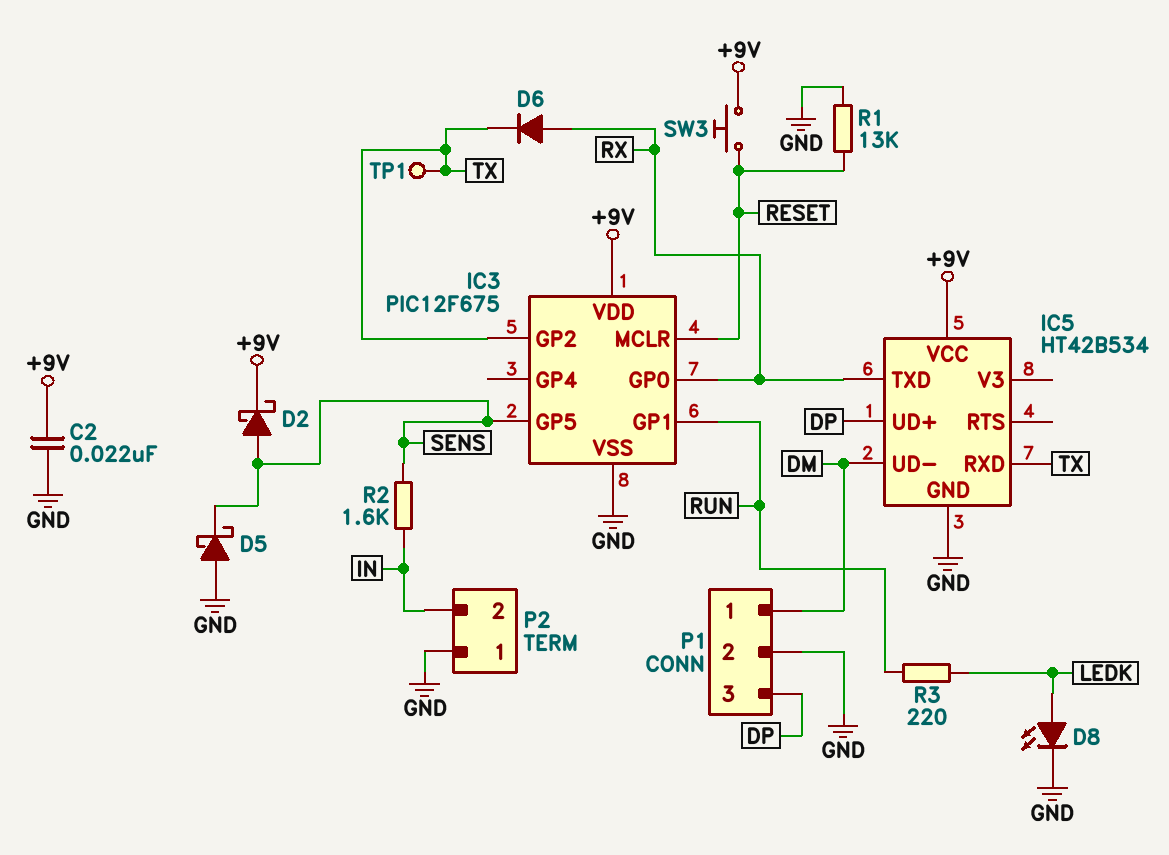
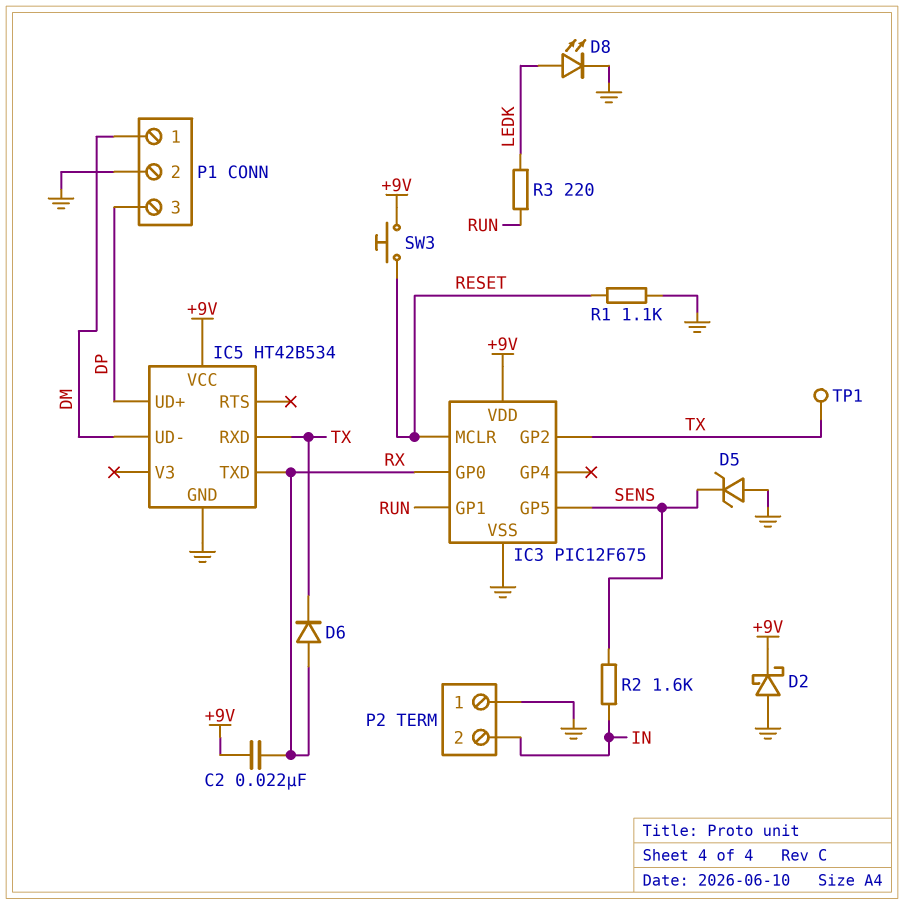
C2: 22nF (+9V, GND) -> 22nF (+9V, RX)
D2: schottky (A SENS, K +9V) -> schottky (A GND, K +9V)
D5: schottky (A GND, K SENS) -> zener (A GND, K SENS)
R1: 13k (GND, RESET) -> 1.1k (GND, RESET)

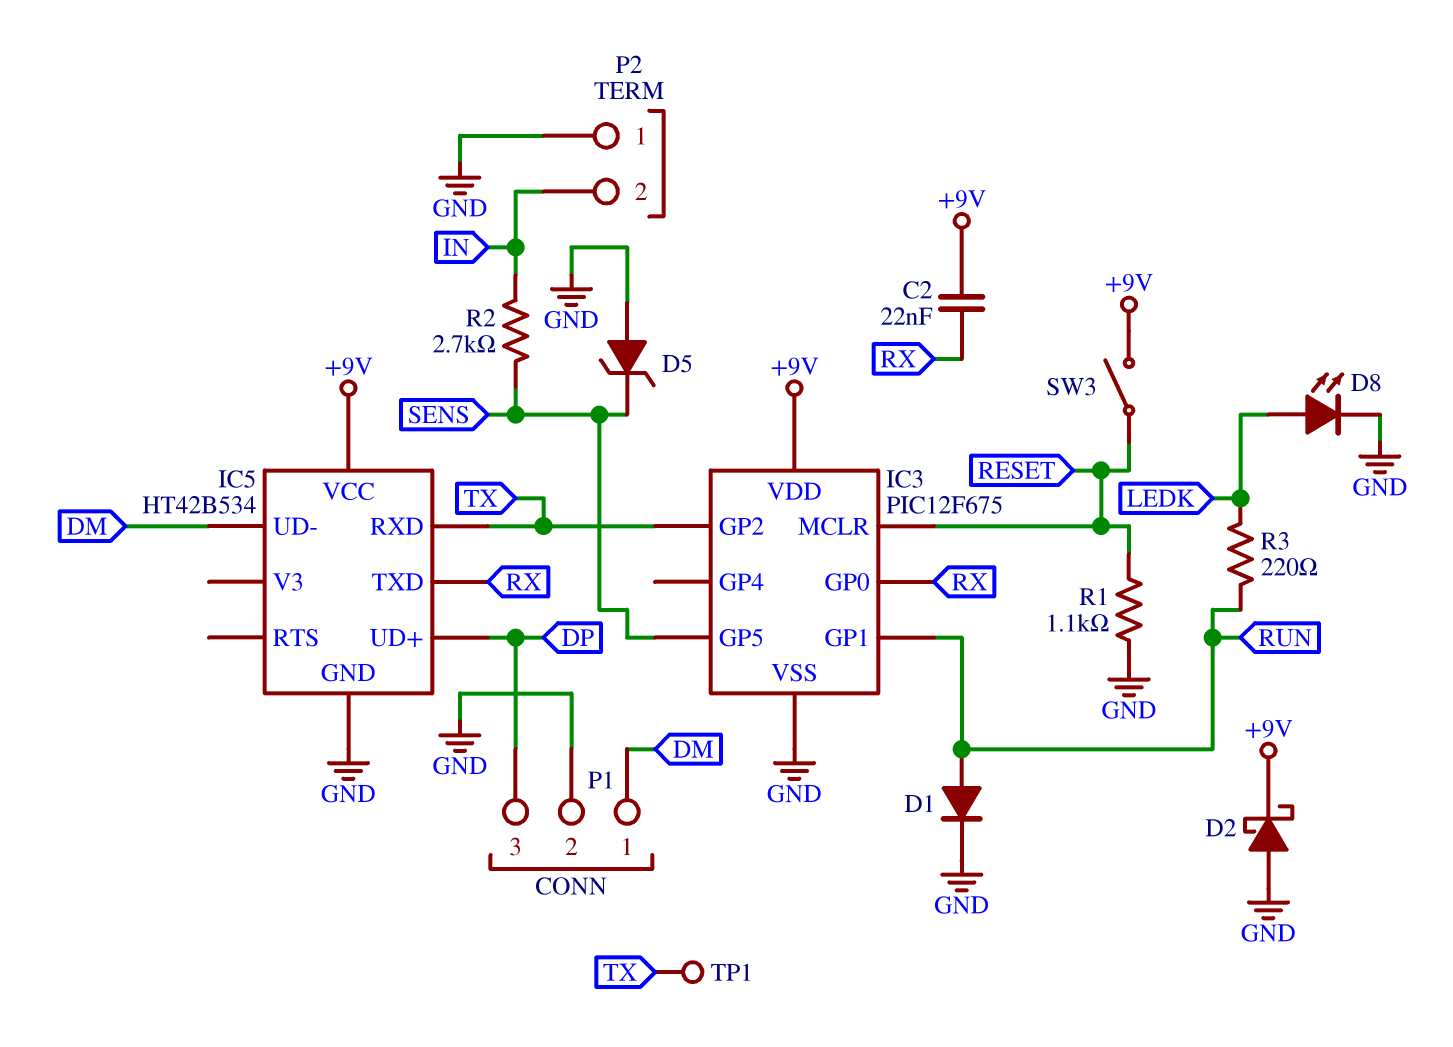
D1: none -> diode (A RUN, K GND)
D6: diode (A RX, K TX) -> none
R2: 1.6k (IN, SENS) -> 2.7k (IN, SENS)
SW3: button (+9V, RESET) -> switch (+9V, RESET)

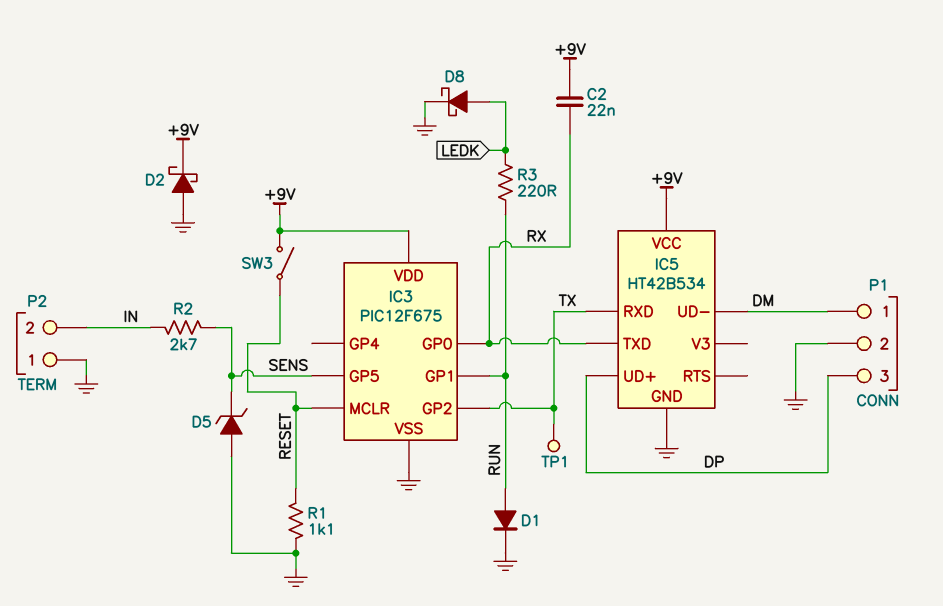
D8: LED (A LEDK, K GND) -> schottky (A LEDK, K GND)

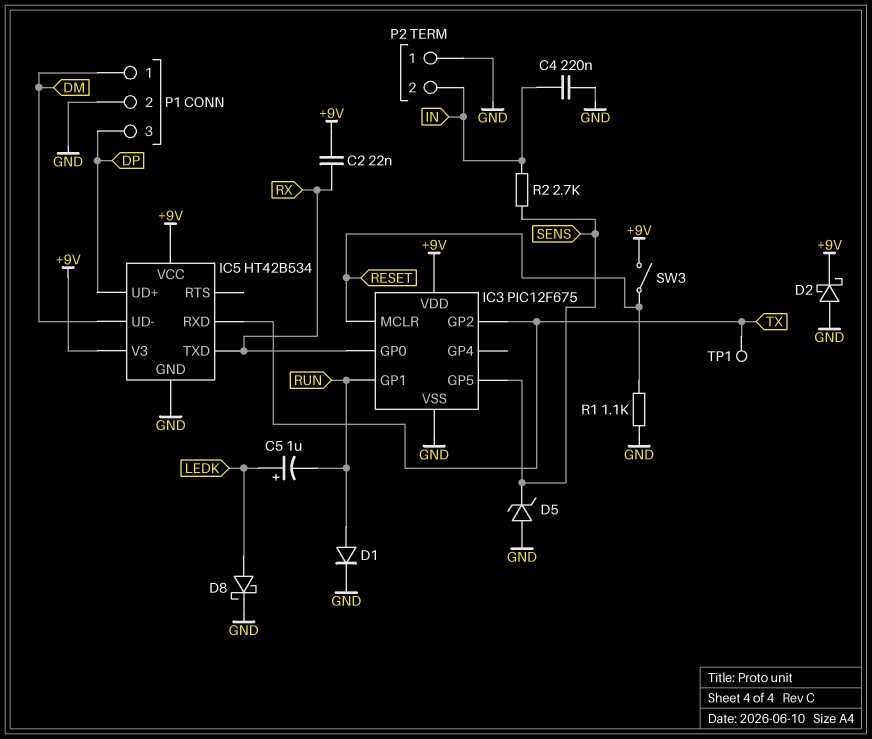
C4: none -> 220nF (GND, IN)
C5: none -> 1uF (plus LEDK, minus RUN)
IC5 pin V3: none -> +9V
R3: 220 (LEDK, RUN) -> none

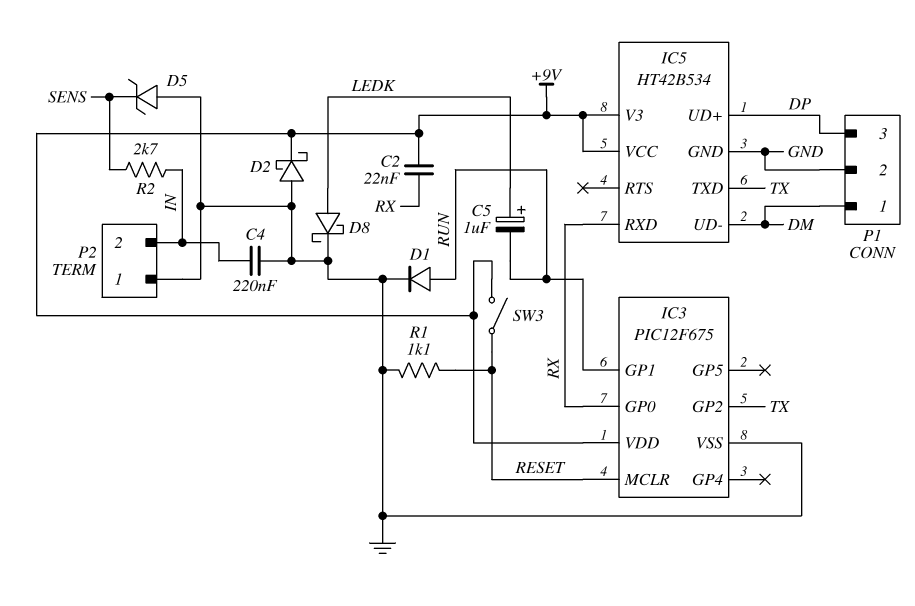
IC3 pin GP5: SENS -> none
IC5 pin RXD: TX -> RX
IC5 pin TXD: RX -> TX
TP1: test point (TX) -> none

